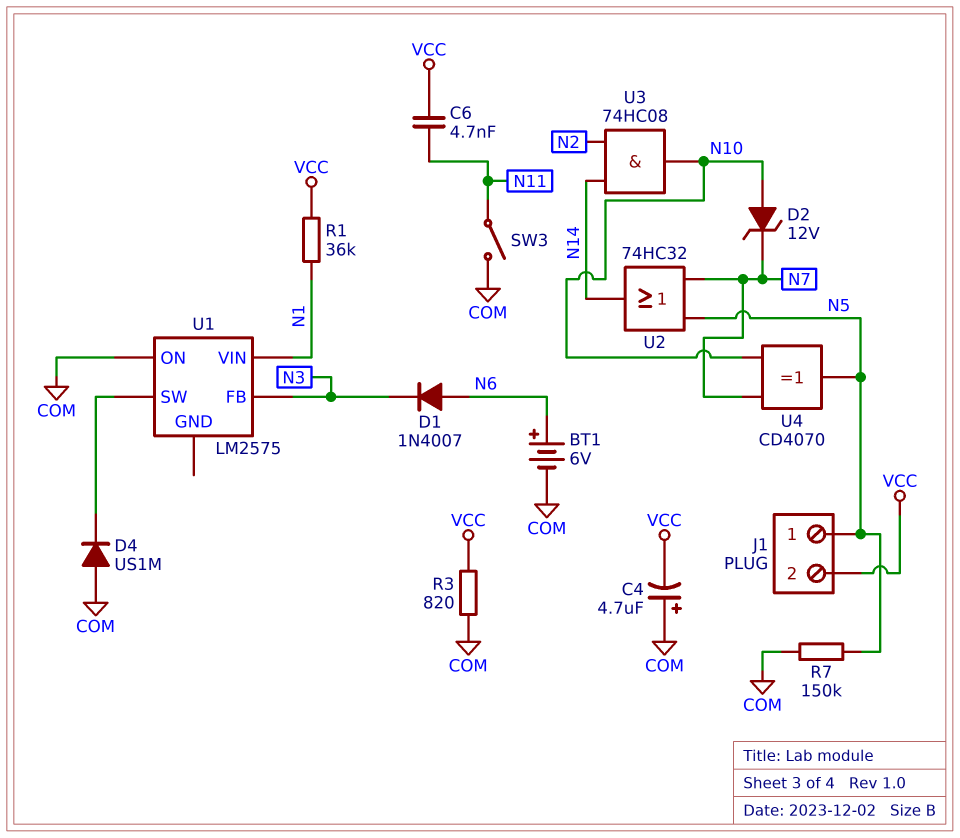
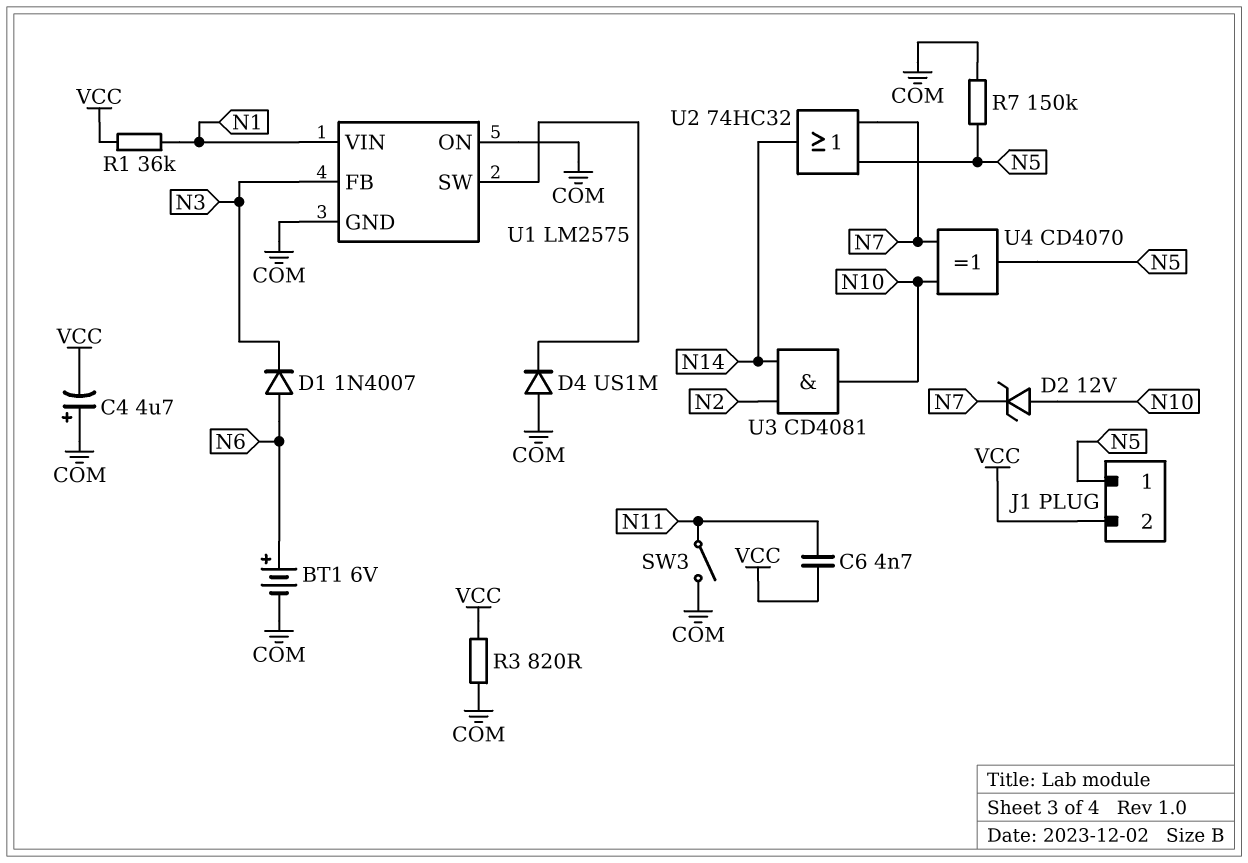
U1 pin GND: none -> COM
U3: AND 74HC08 (in N2, in N14, out N10) -> AND CD4081 (in N2, in N14, out N10)

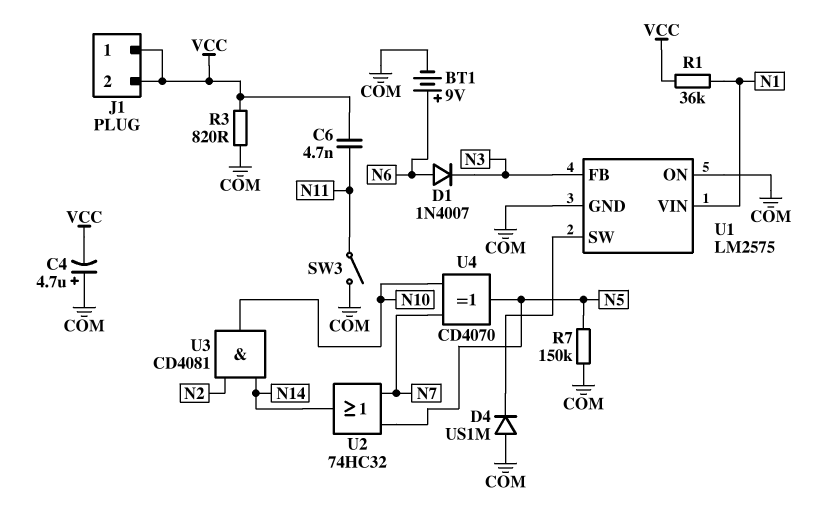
BT1: 6V (plus N6, minus COM) -> 9V (plus N6, minus COM)
D2: zener 12V (A N10, K N7) -> none
J1 pin 1: N5 -> VCC

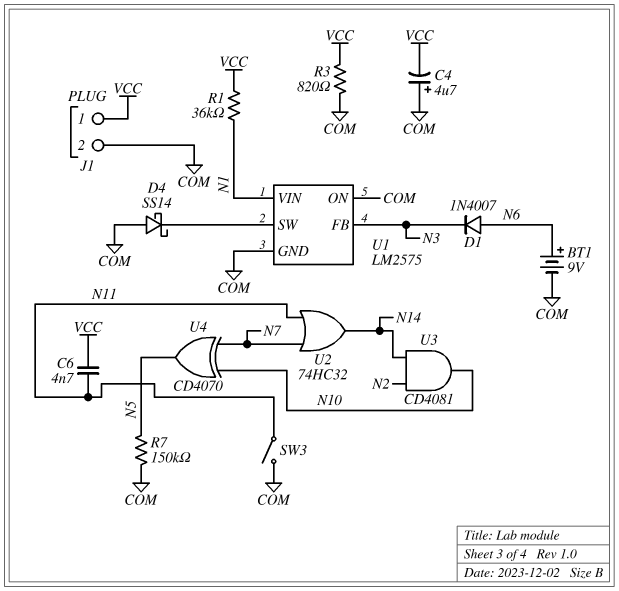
D4: diode US1M (A COM, K U1/SW) -> schottky SS14 (A COM, K U1/SW)
J1 pin 2: VCC -> COM
U2: OR 74HC32 (in N5, in N7, out N14) -> OR 74HC32 (in N7, in N11, out N14)

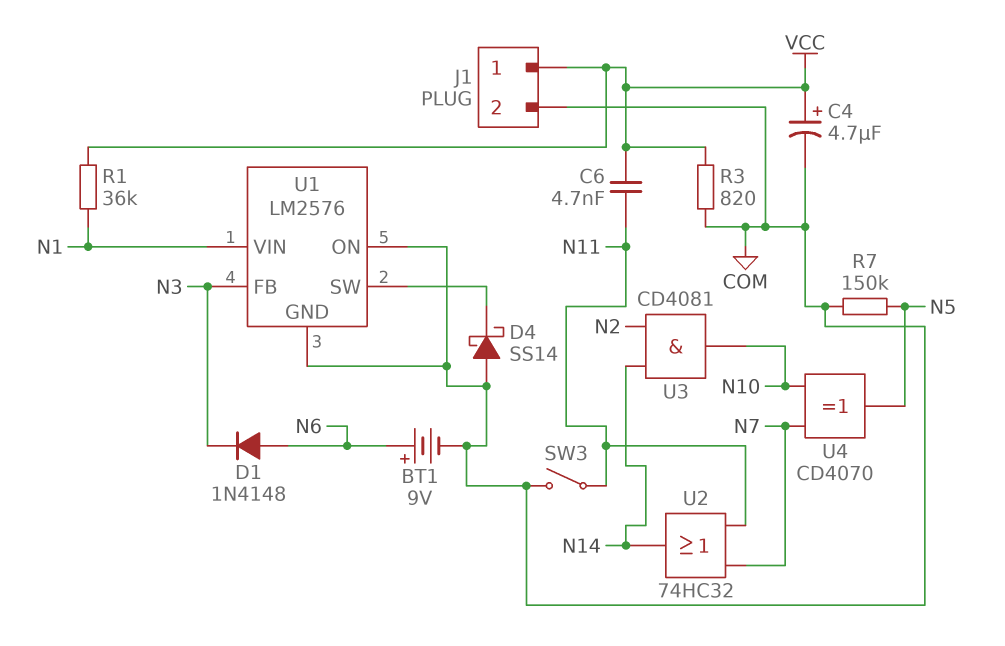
C4: 4.7uF (plus COM, minus VCC) -> 4.7uF (plus VCC, minus COM)
D1: diode 1N4007 (A N6, K N3) -> diode 1N4148 (A N6, K N3)
U1: LM2575 -> LM2576

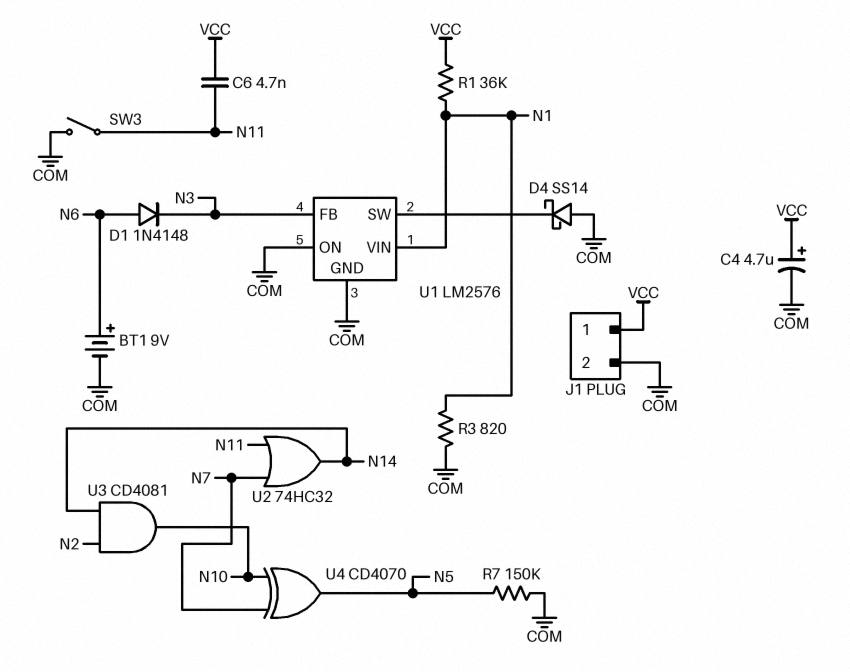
R3: 820 (COM, VCC) -> 820 (COM, N1)

